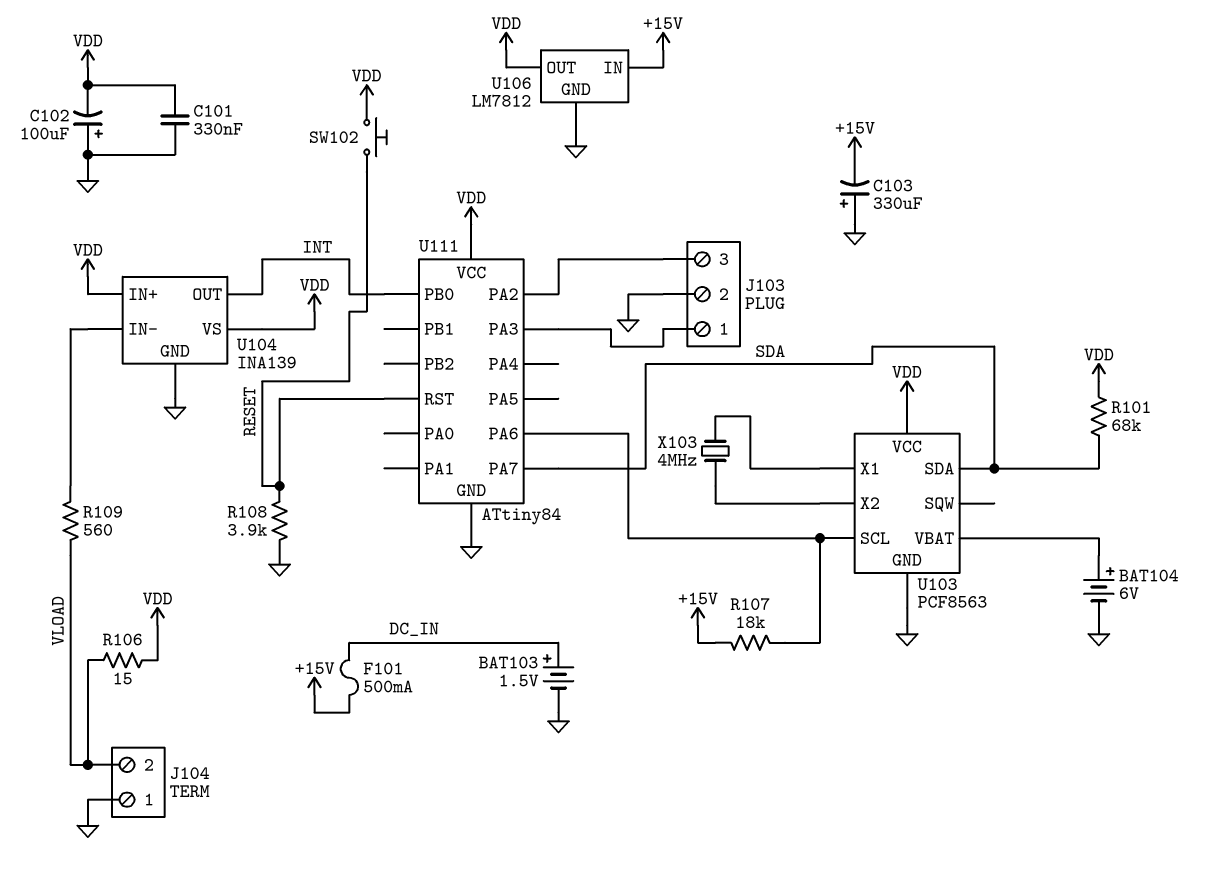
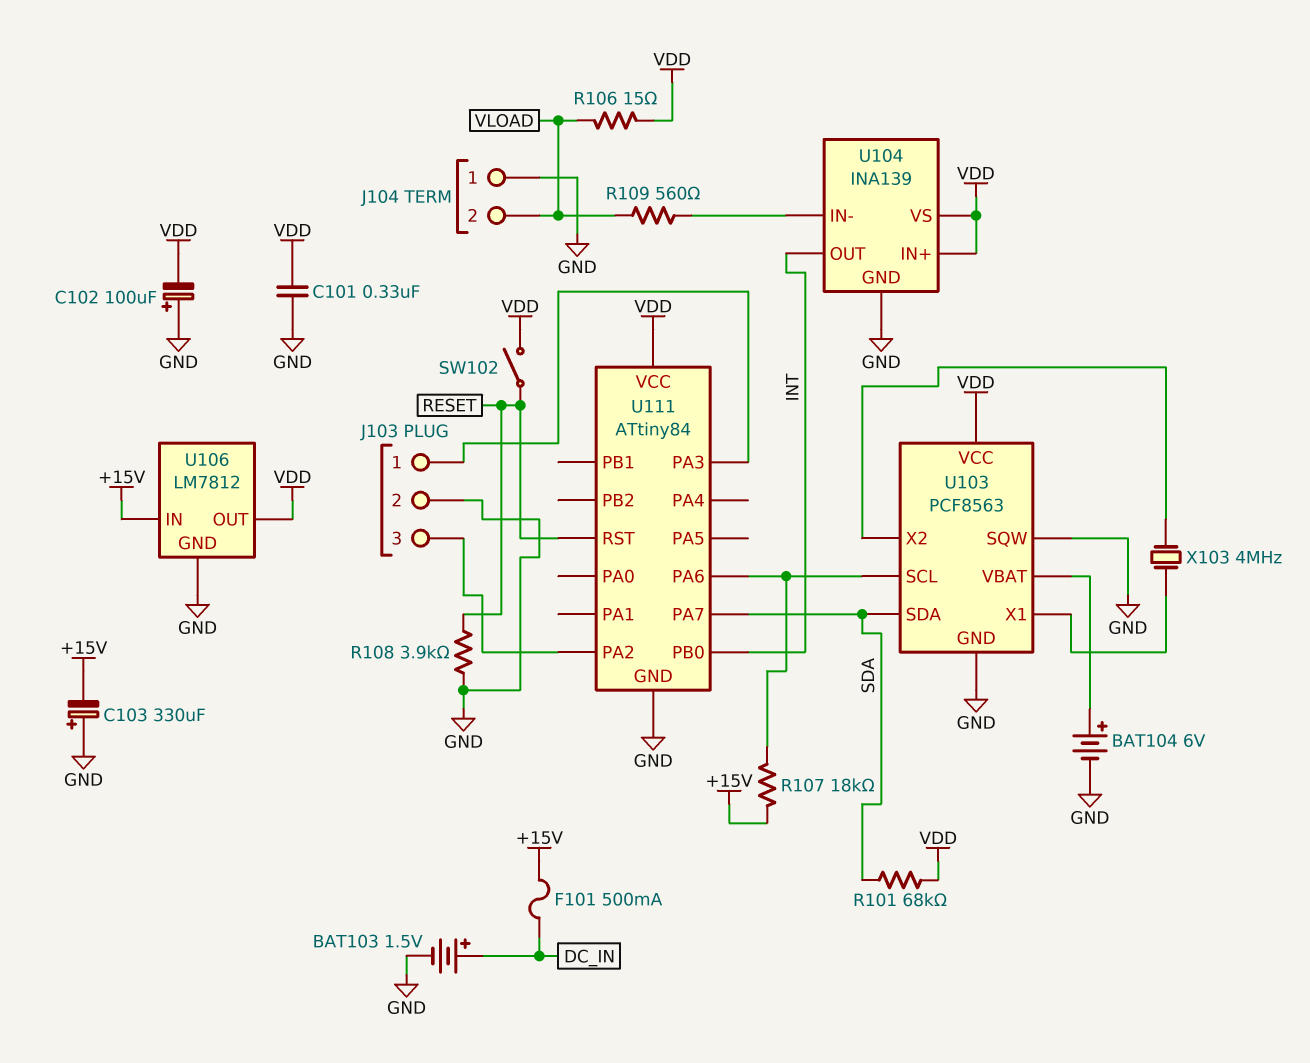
SW102: button (RESET, VDD) -> switch (RESET, VDD)
U103 pin SQW: none -> GND

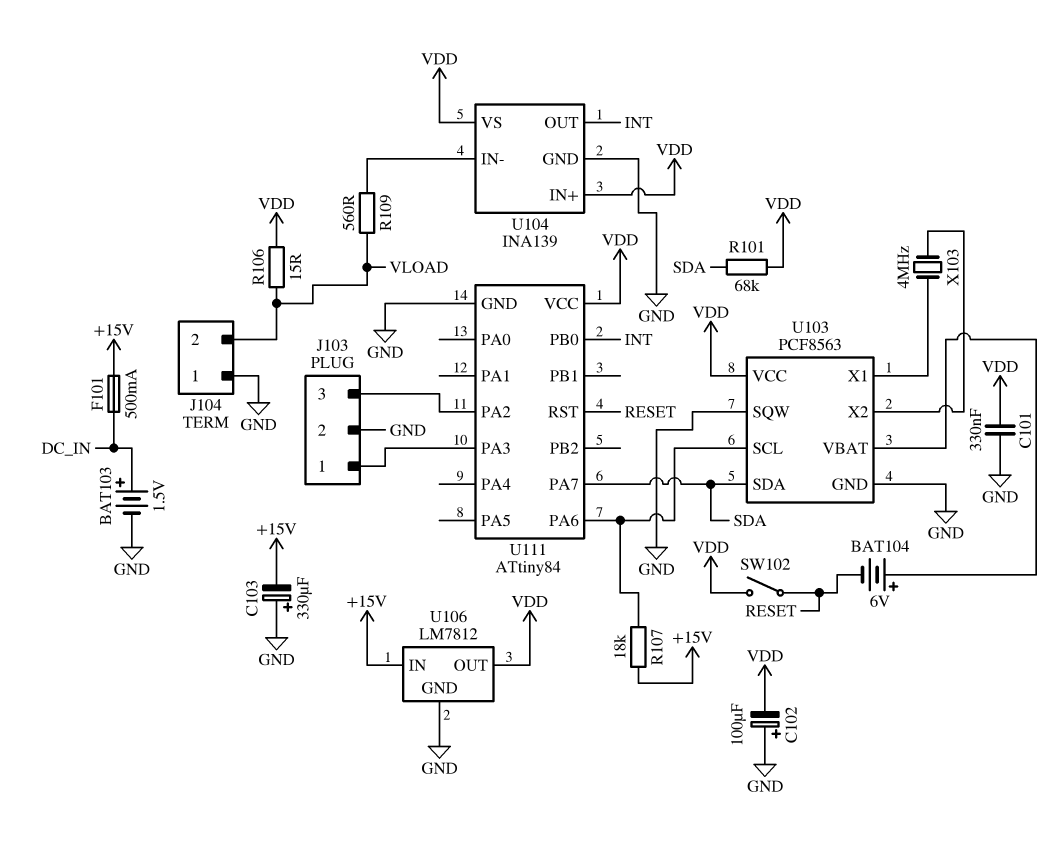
BAT104: 6V (plus U103/VBAT, minus GND) -> 6V (plus U103/VBAT, minus RESET)
R108: 3.9k (GND, RESET) -> none

